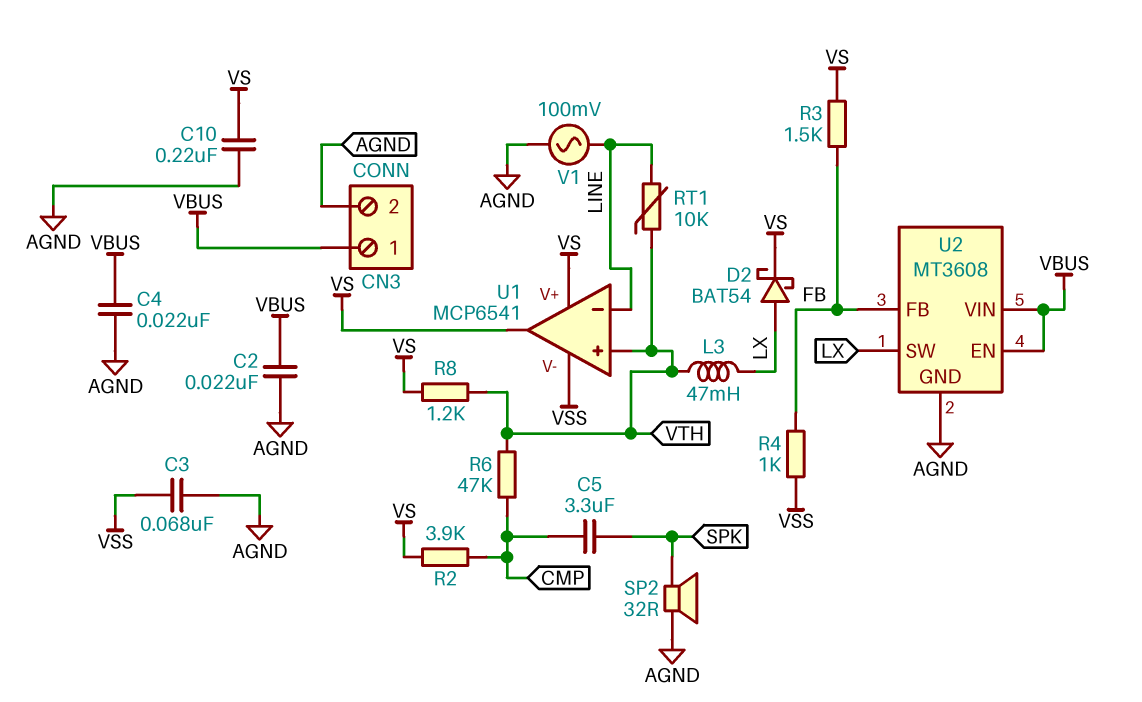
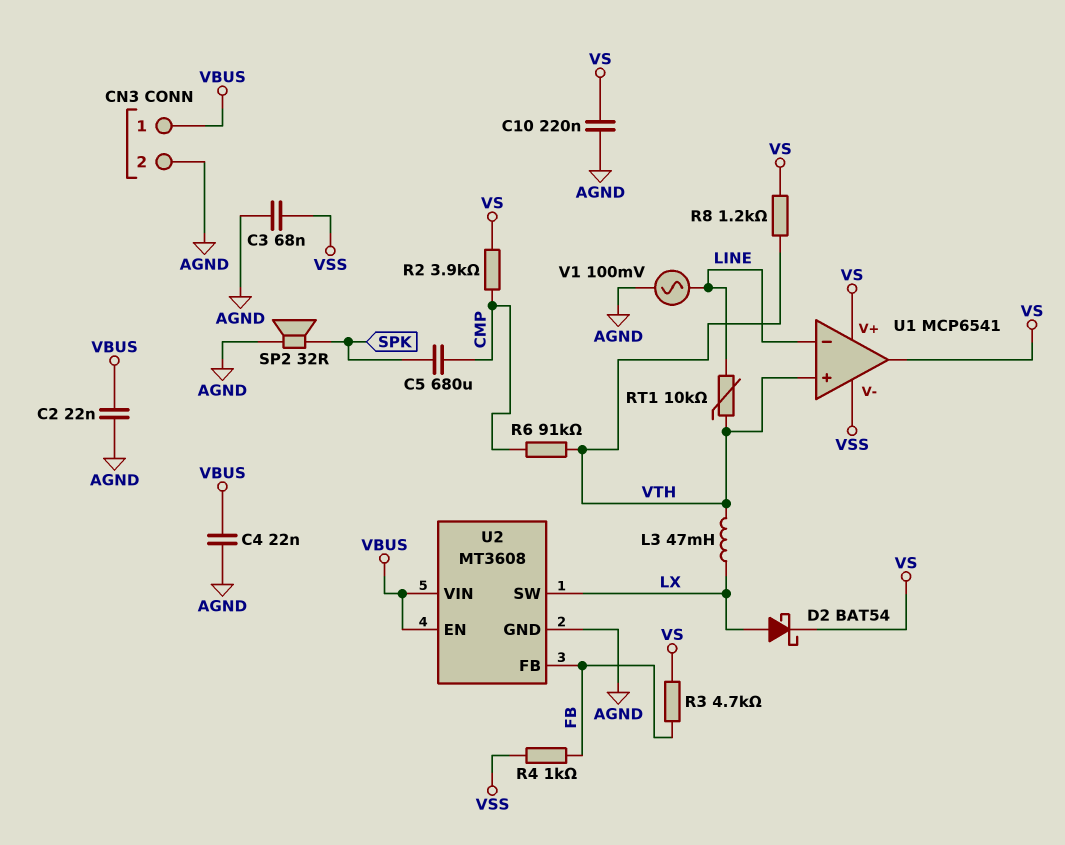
C5: 3.3uF (CMP, SPK) -> 680uF (CMP, SPK)
R3: 1.5k (FB, VS) -> 4.7k (FB, VS)
R6: 47k (CMP, VTH) -> 91k (CMP, VTH)

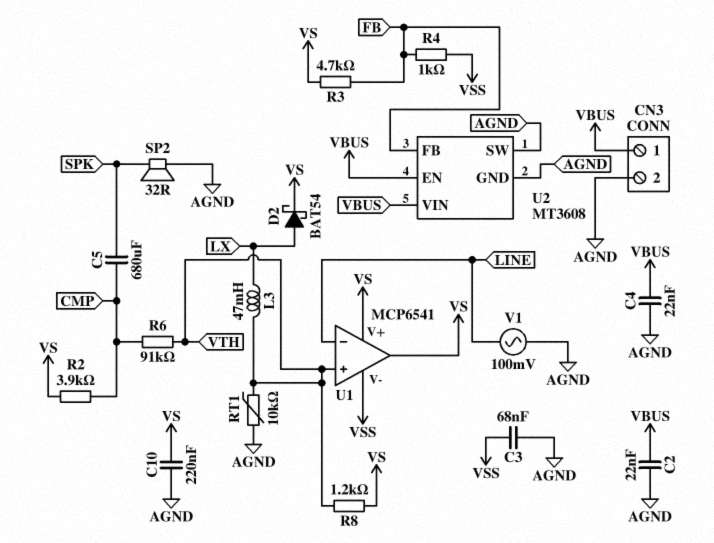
RT1: 10k (LINE, VTH) -> 10k (AGND, VTH)
U2 pin SW: LX -> AGND

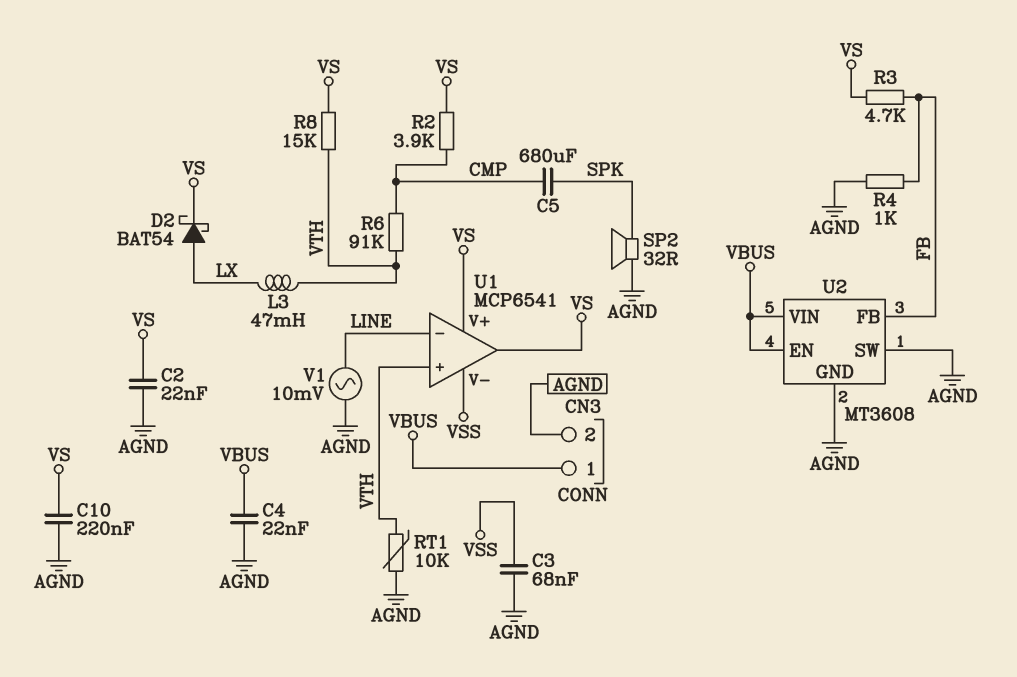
C2: 22nF (AGND, VBUS) -> 22nF (AGND, VS)
R4: 1k (FB, VSS) -> 1k (AGND, FB)
R8: 1.2k (VS, VTH) -> 15k (VS, VTH)
V1: AC 100mV (AGND, LINE) -> AC 10mV (AGND, LINE)

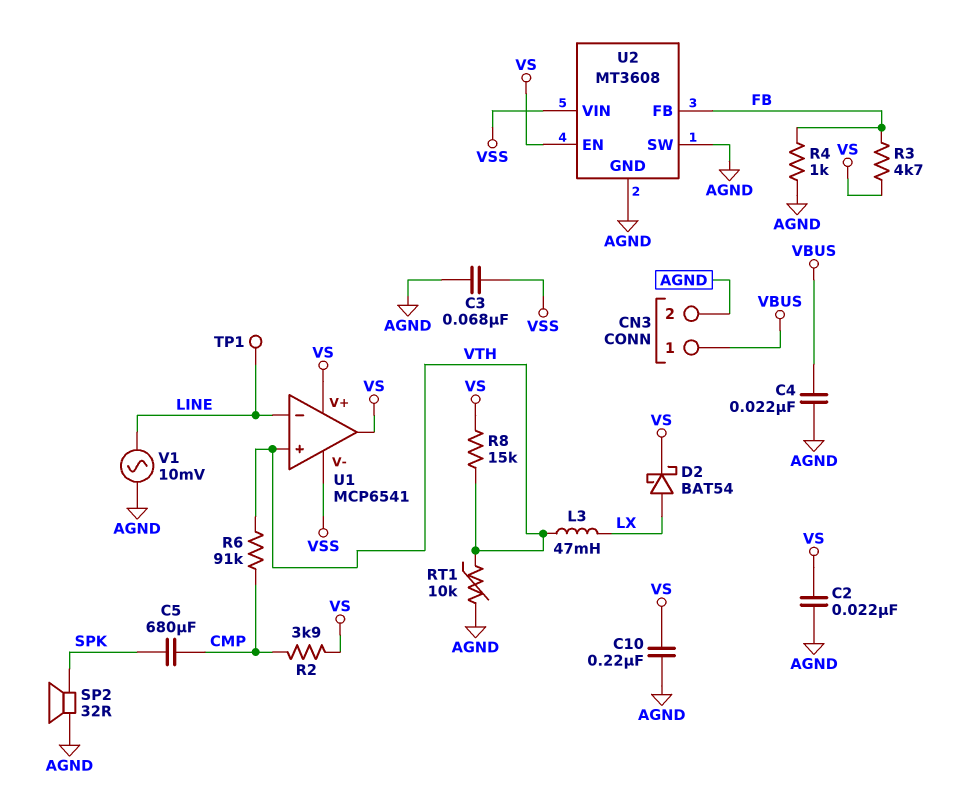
TP1: none -> test point (LINE)
U2 pin EN: VBUS -> VS
U2 pin VIN: VBUS -> VSS

